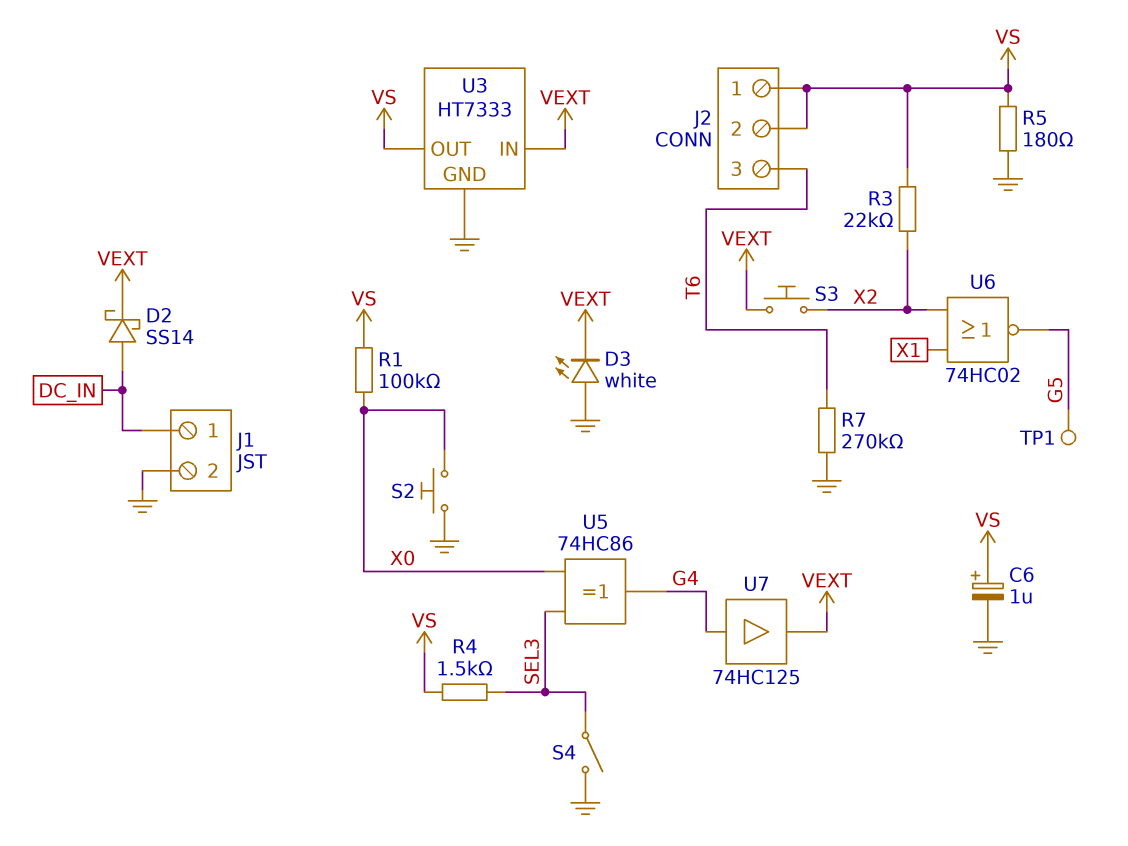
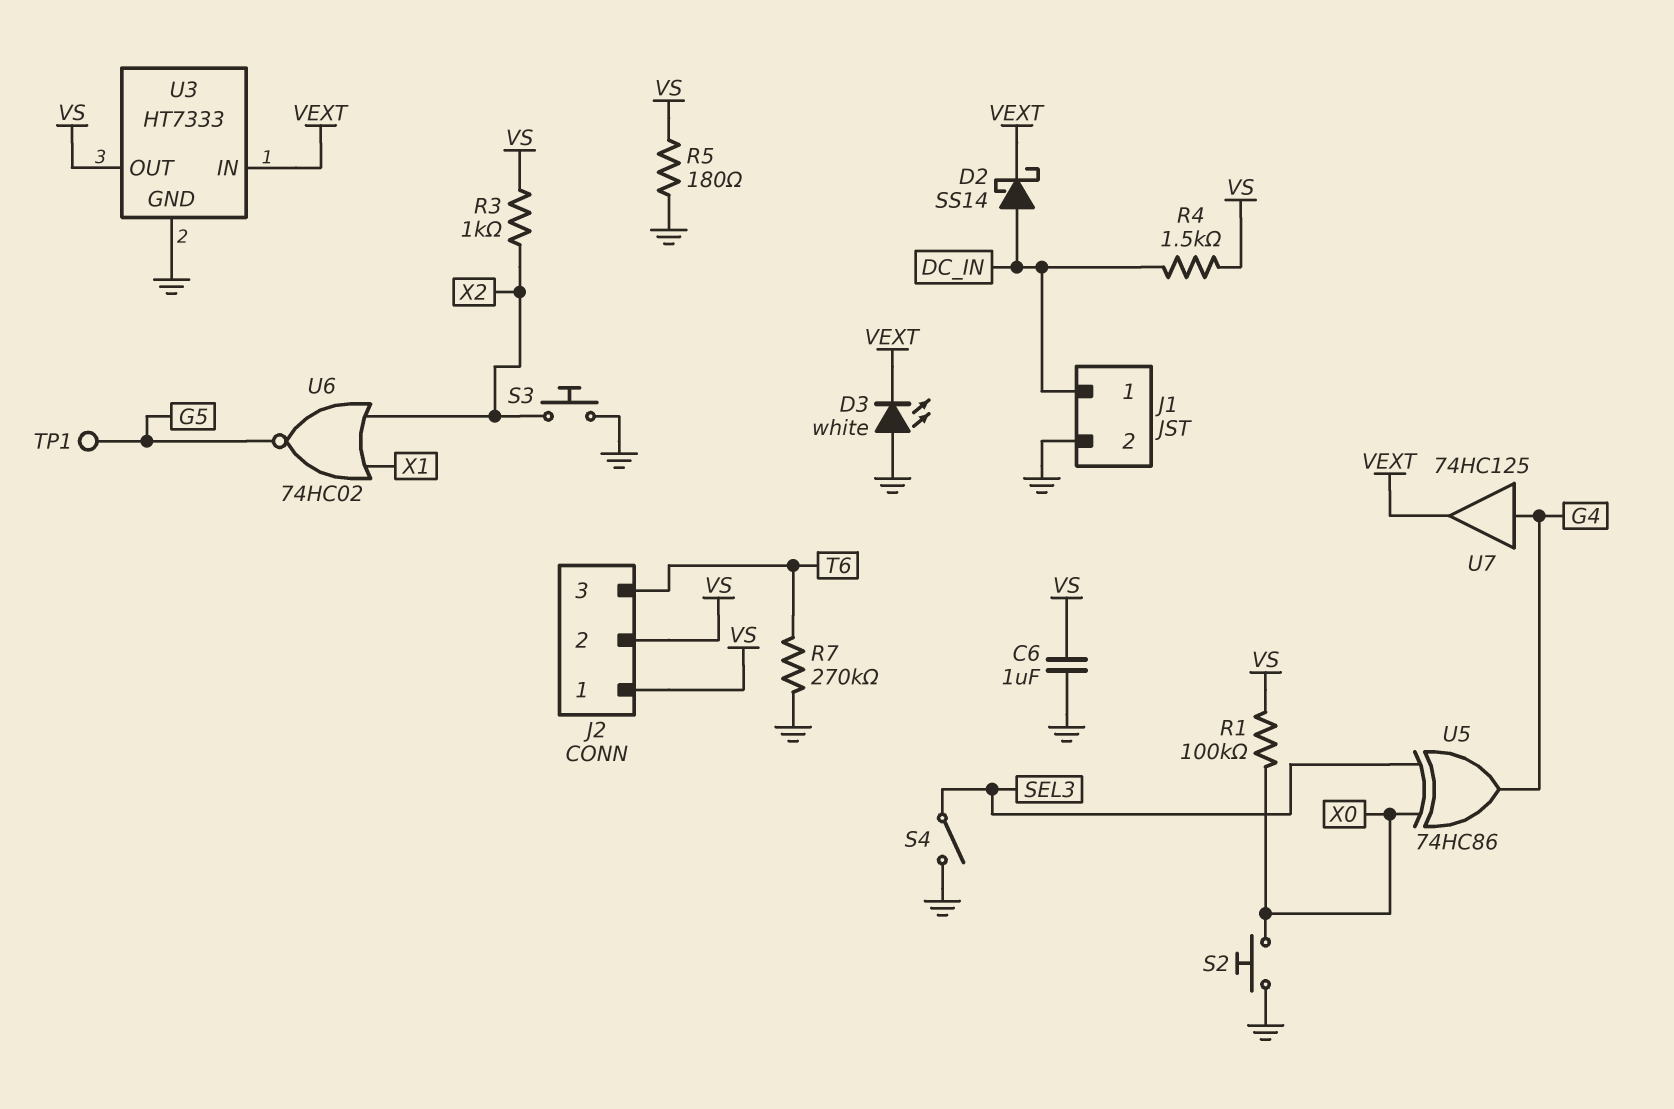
C6: 1uF (plus VS, minus GND) -> 1uF (GND, VS)
R3: 22k (VS, X2) -> 1k (VS, X2)
R4: 1.5k (SEL3, VS) -> 1.5k (DC_IN, VS)
S3: button (VEXT, X2) -> button (GND, X2)

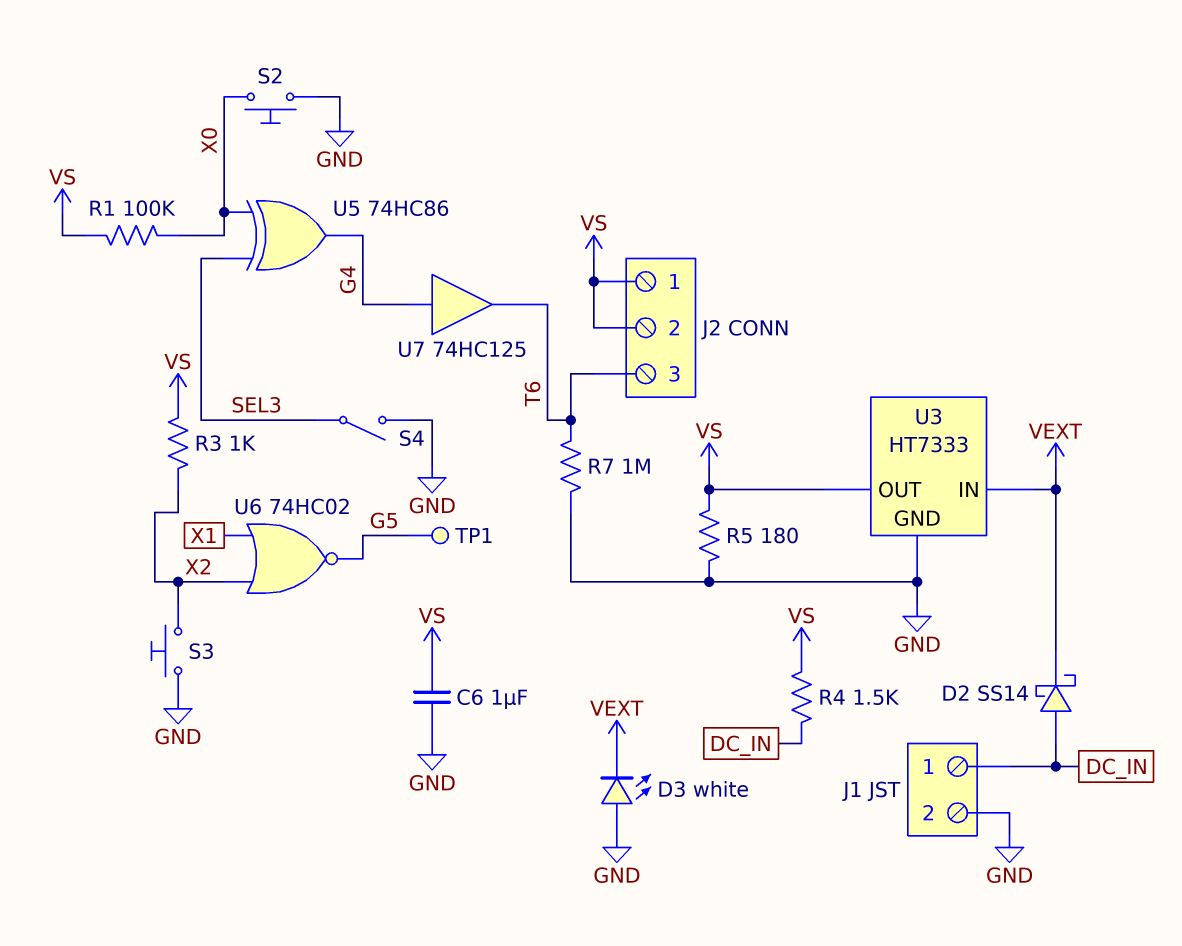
R7: 270k (GND, T6) -> 1M (GND, T6)
U7: buffer 74HC125 (in G4, out VEXT) -> buffer 74HC125 (in G4, out T6)

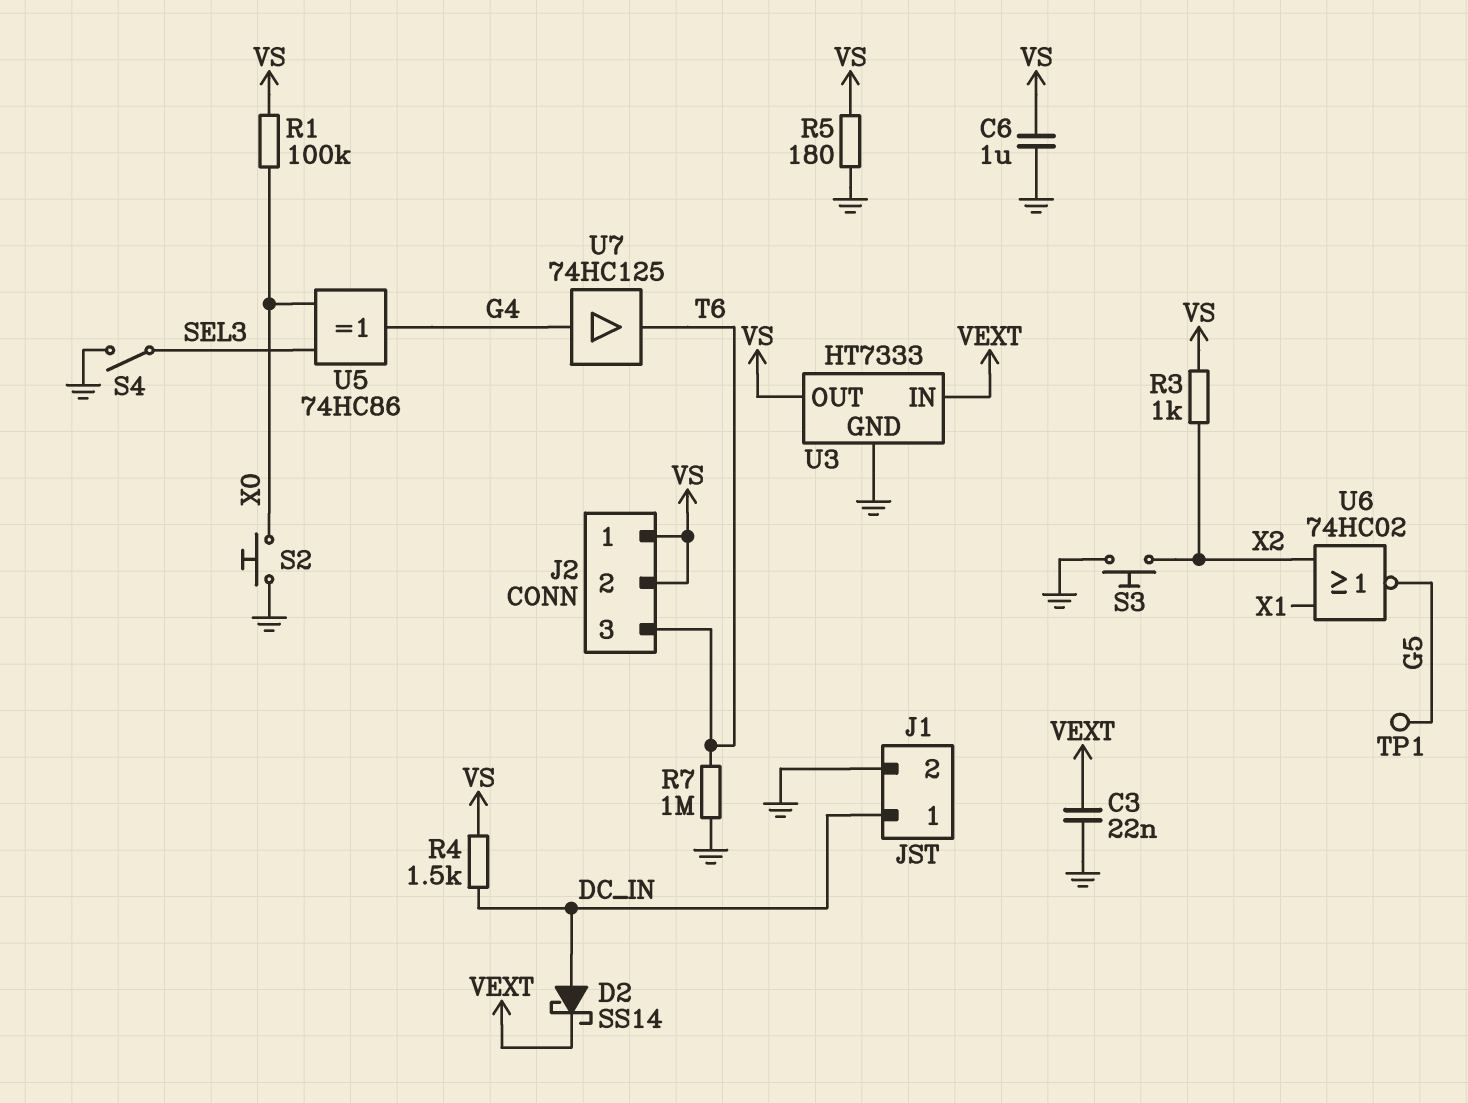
C3: none -> 22nF (GND, VEXT)
D3: LED white (A GND, K VEXT) -> none

